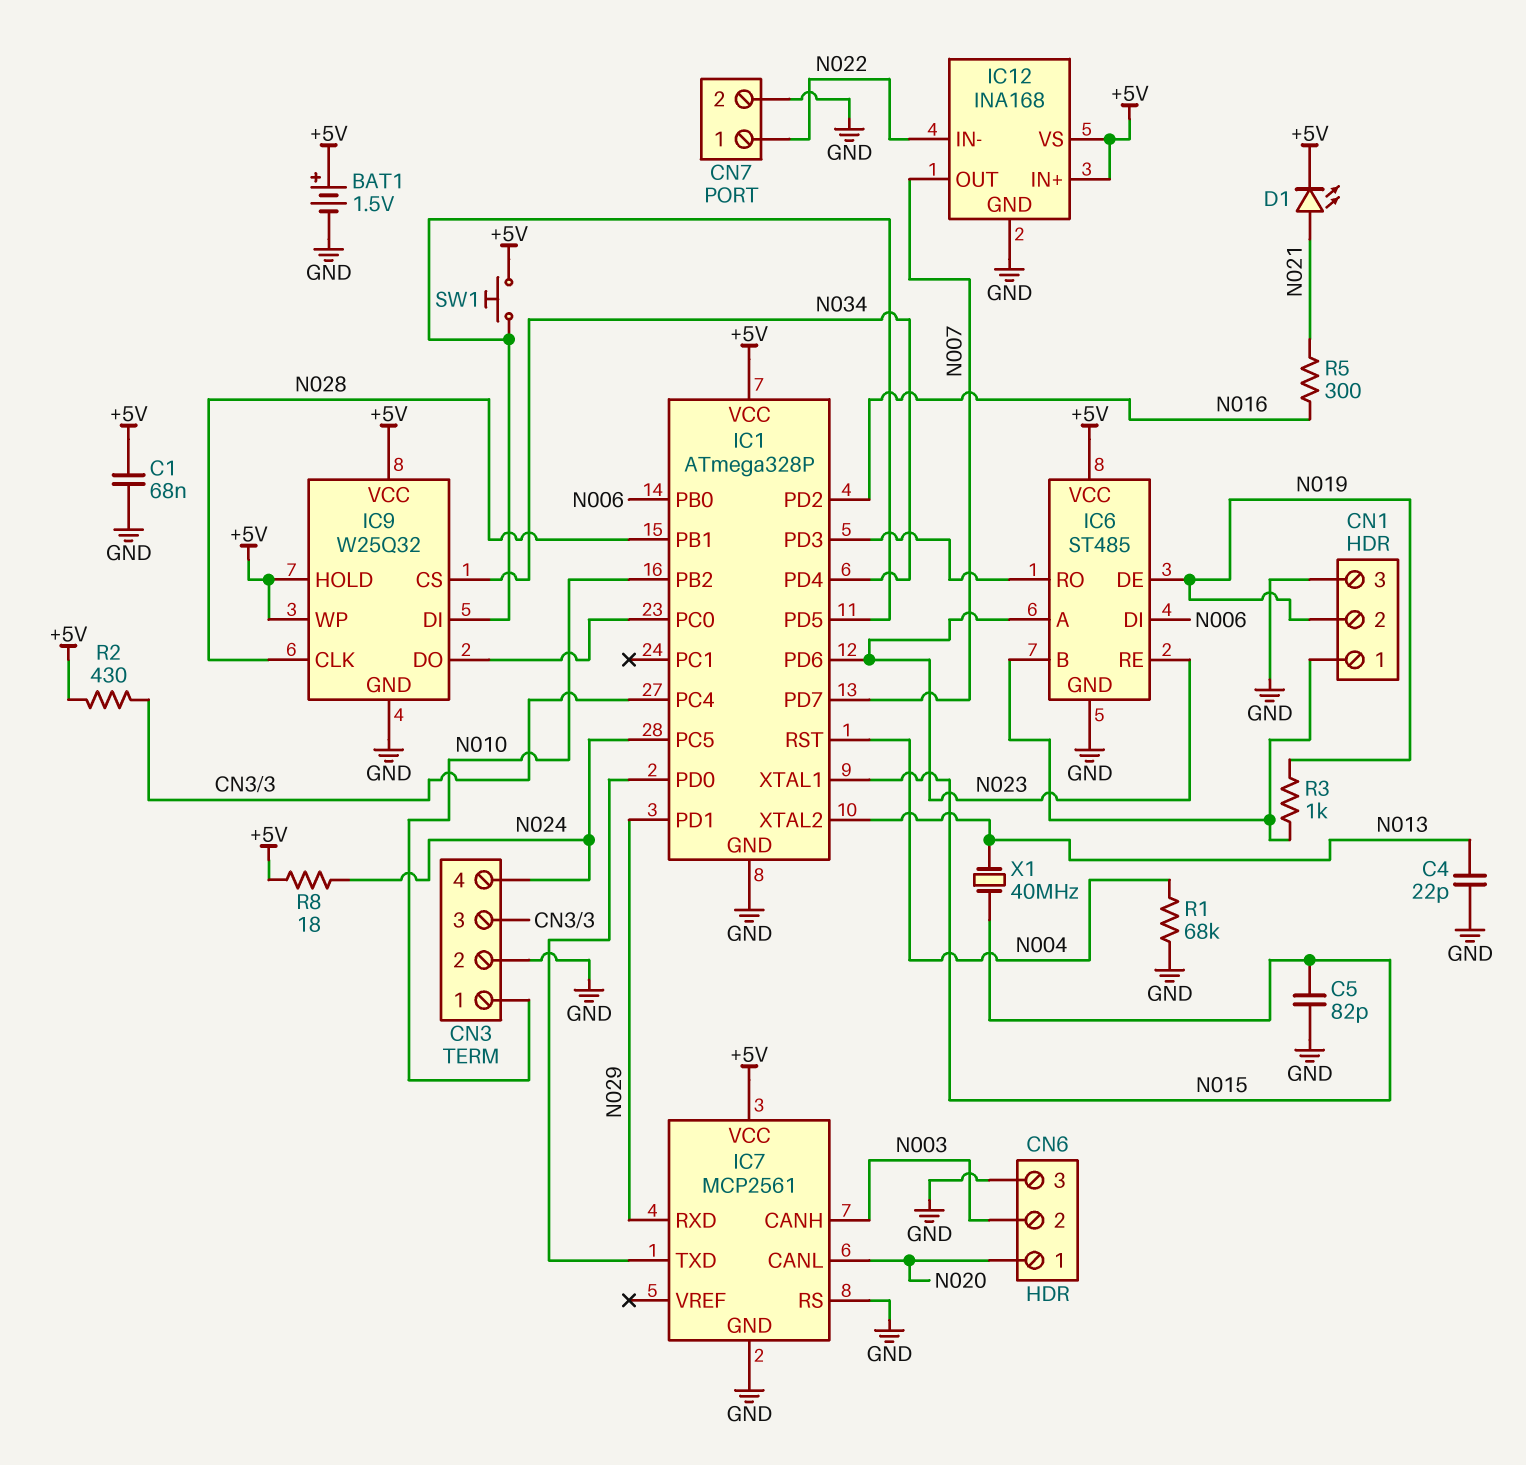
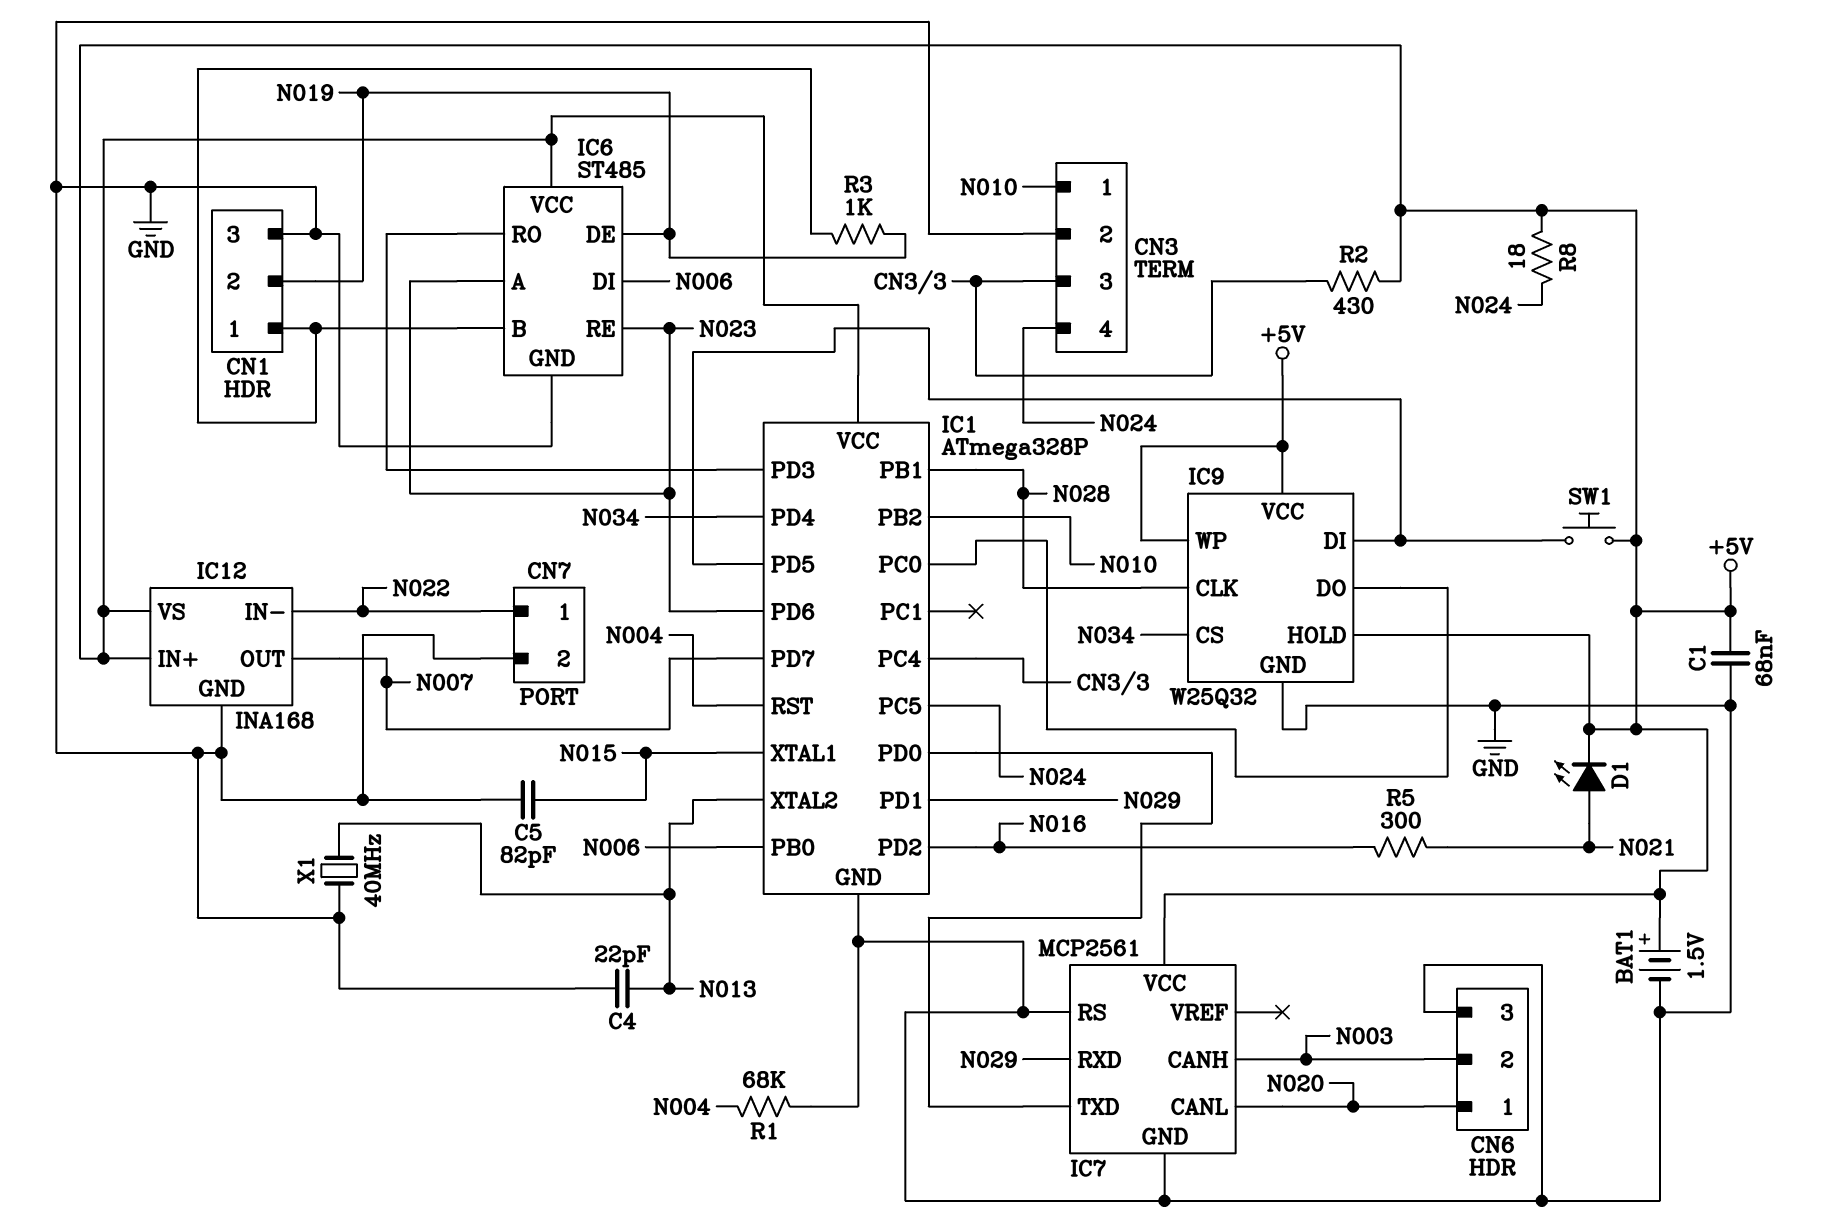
X1: 40MHz (N013, N015) -> 40MHz (GND, N013)

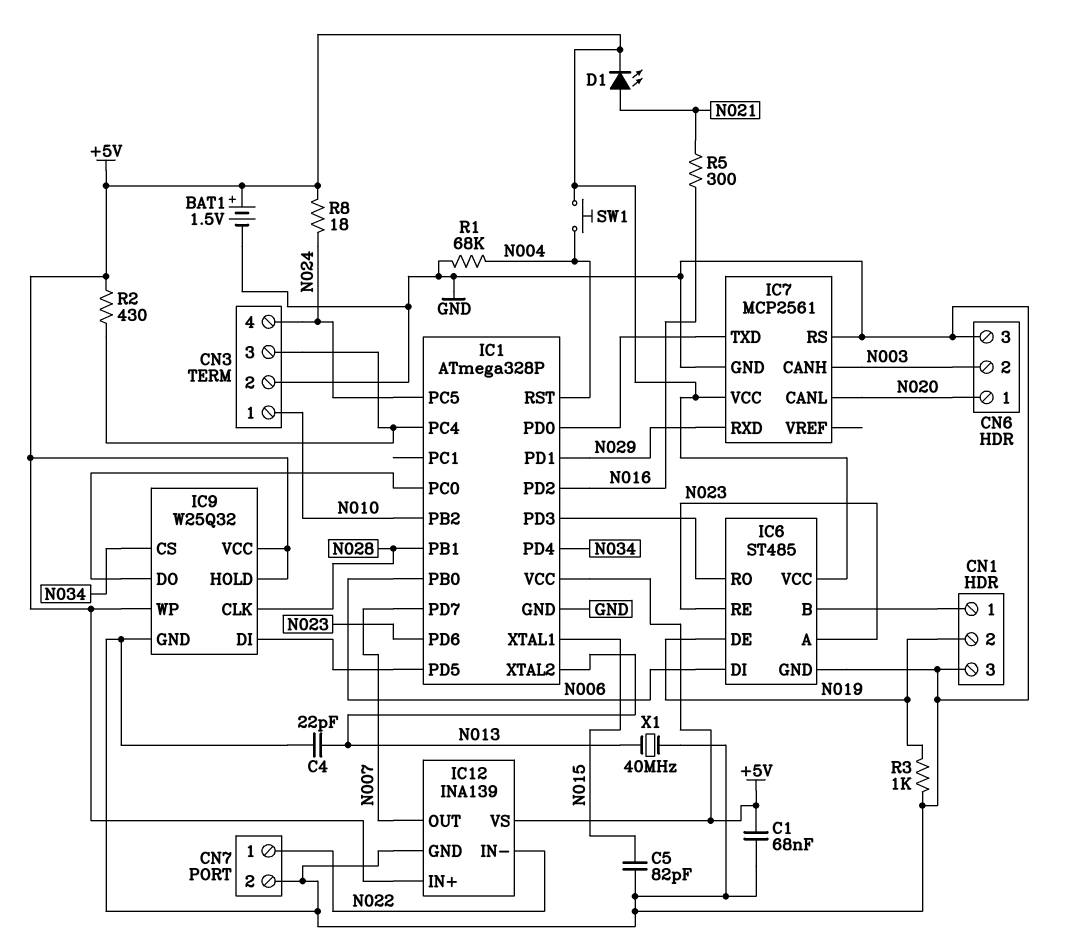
IC12: INA168 -> INA139
R3: 1k (CN1/1, N019) -> 1k (GND, N019)
SW1: button (+5V, IC1/PD5) -> button (+5V, N004)

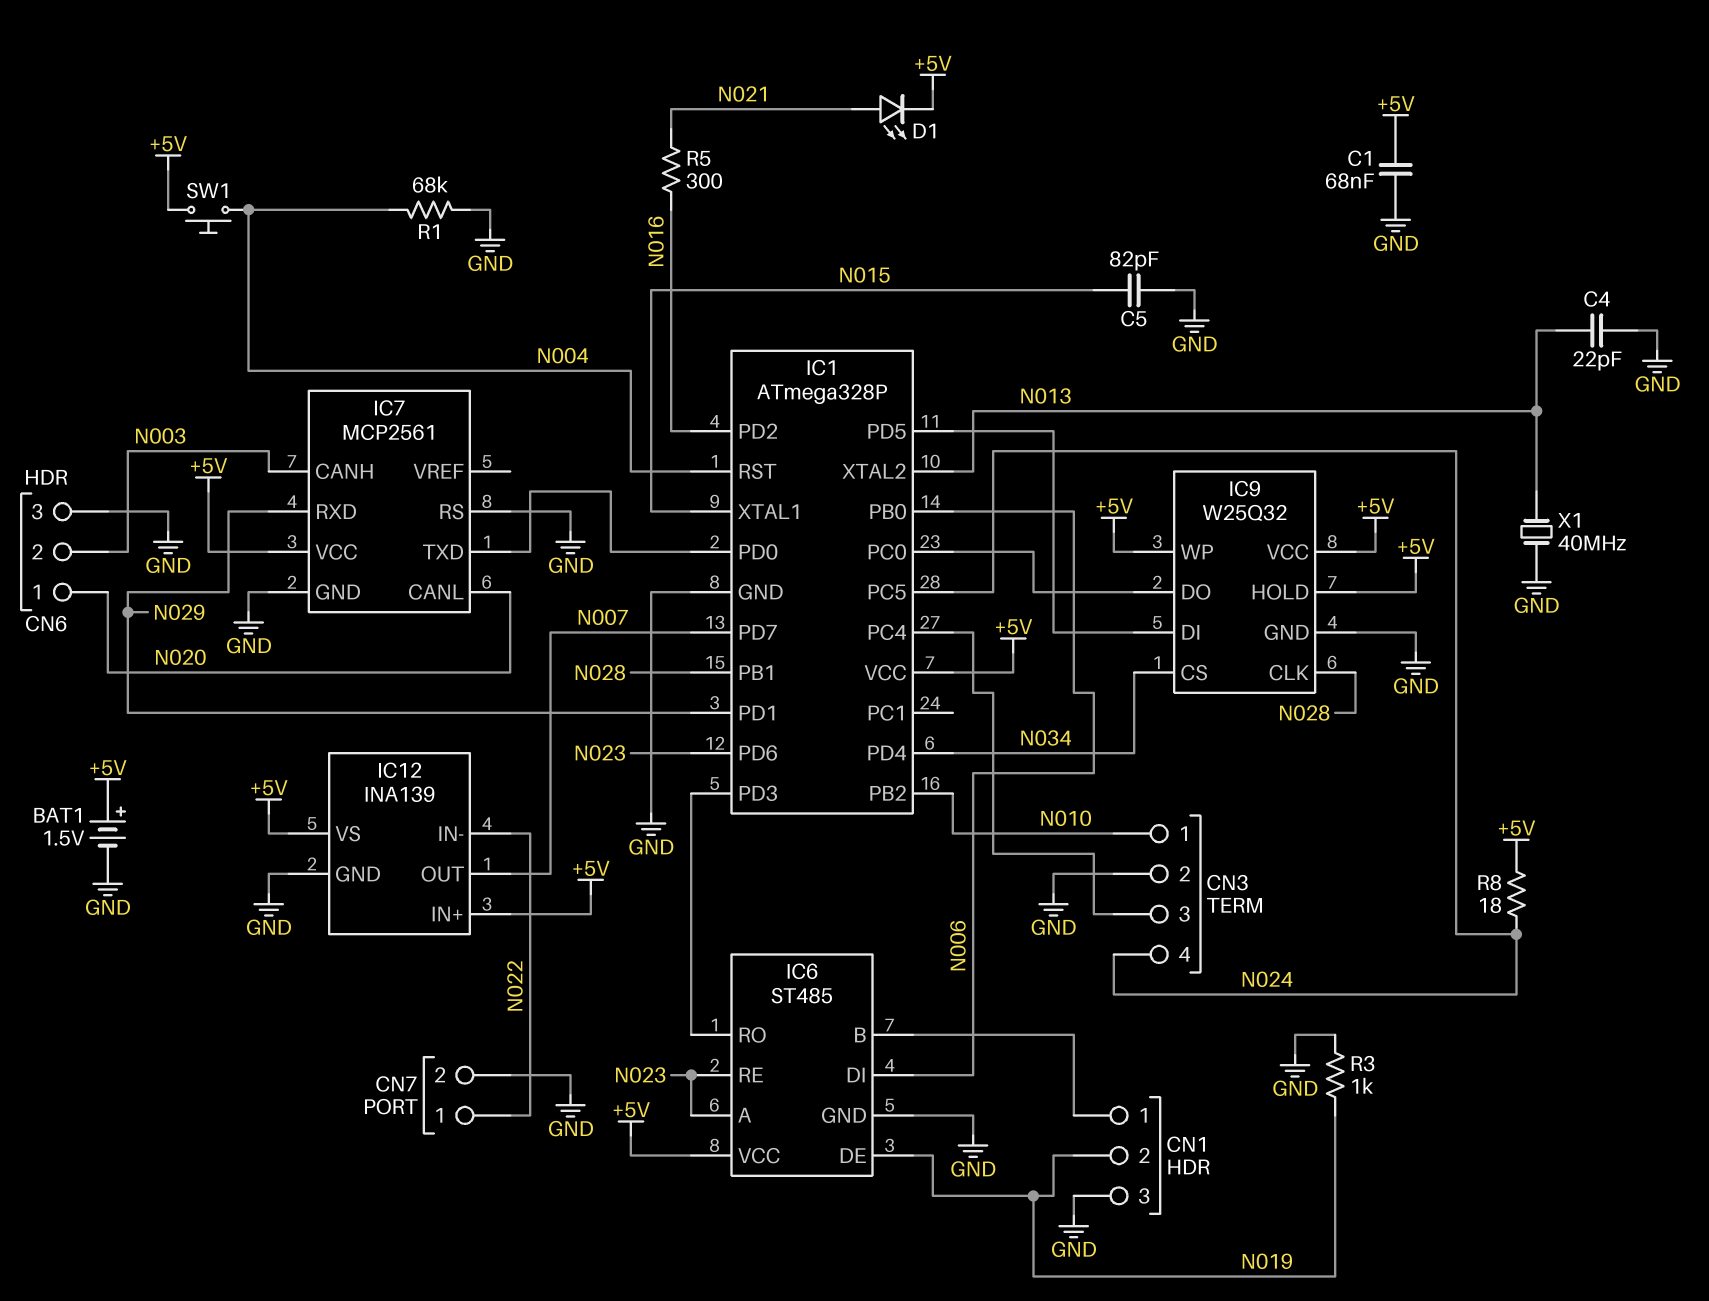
R2: 430 (+5V, CN3/3) -> none

